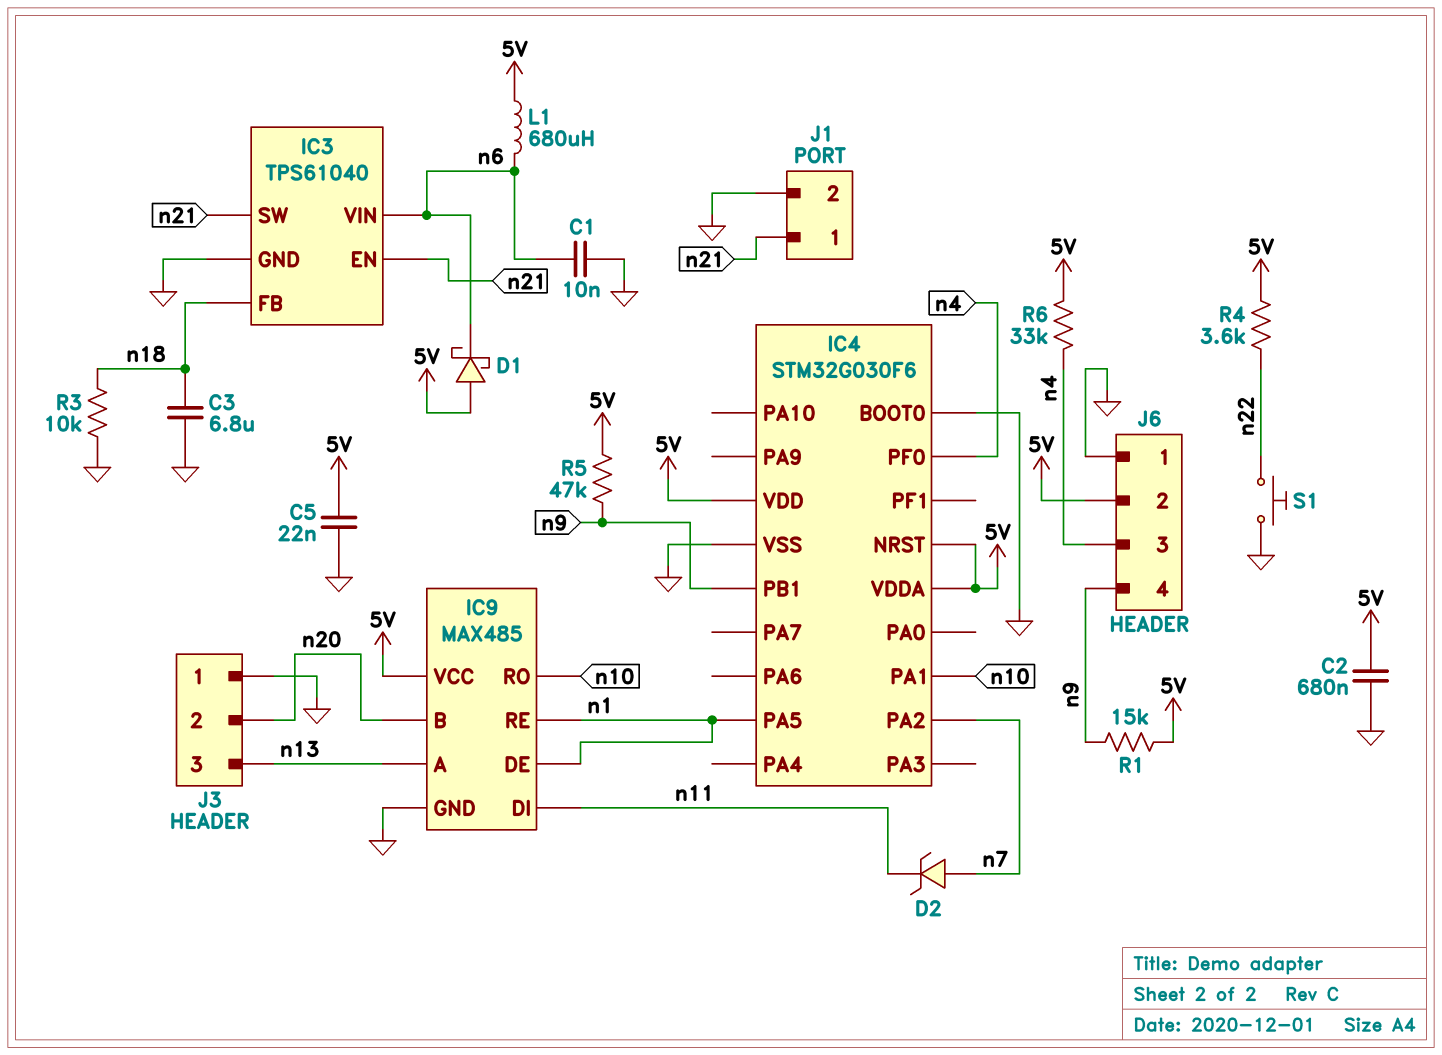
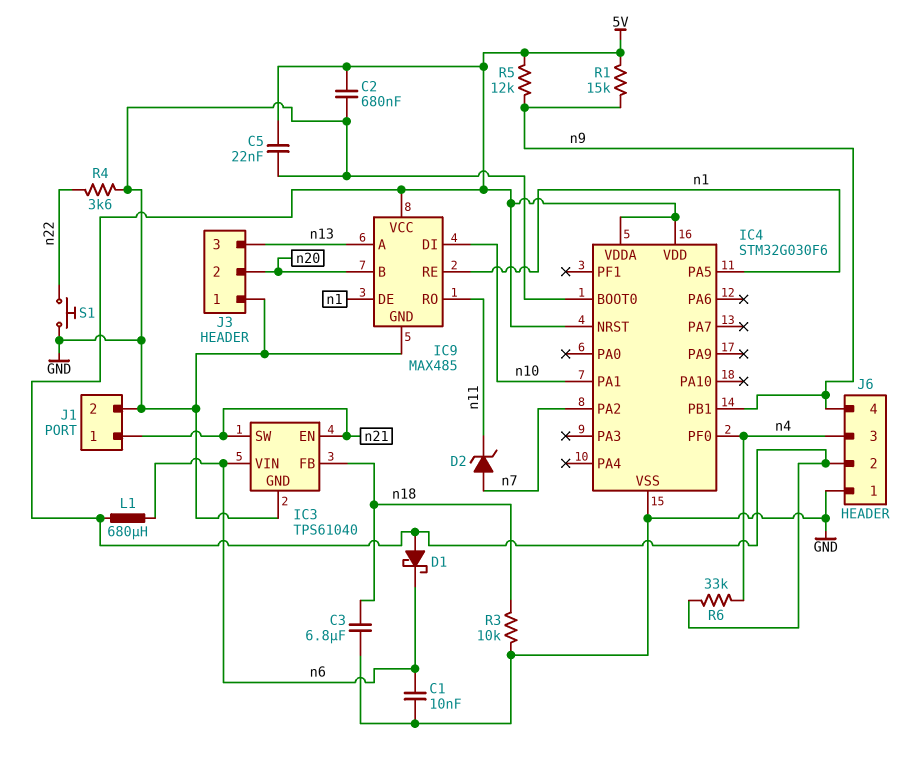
IC9 pin DI: n11 -> n10
IC9 pin RO: n10 -> n11
R4: 3.6k (5V, n22) -> 3.6k (GND, n22)
R5: 47k (5V, n9) -> 12k (5V, n9)

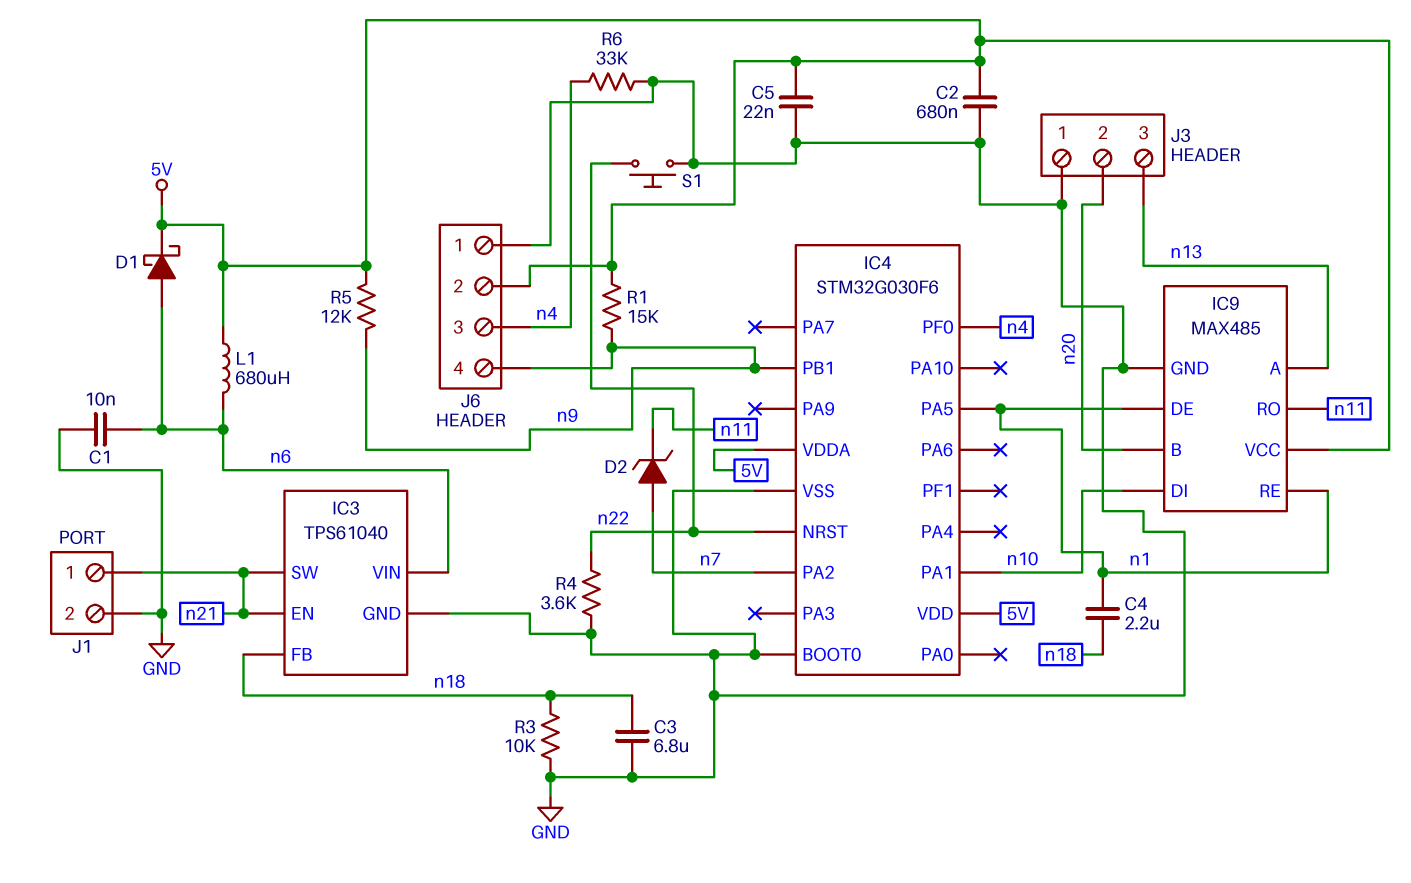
C4: none -> 2.2uF (n1, n18)
D1: schottky (A 5V, K n6) -> schottky (A n6, K 5V)
IC4 pin NRST: 5V -> n22
R6: 33k (5V, n4) -> 33k (GND, n4)

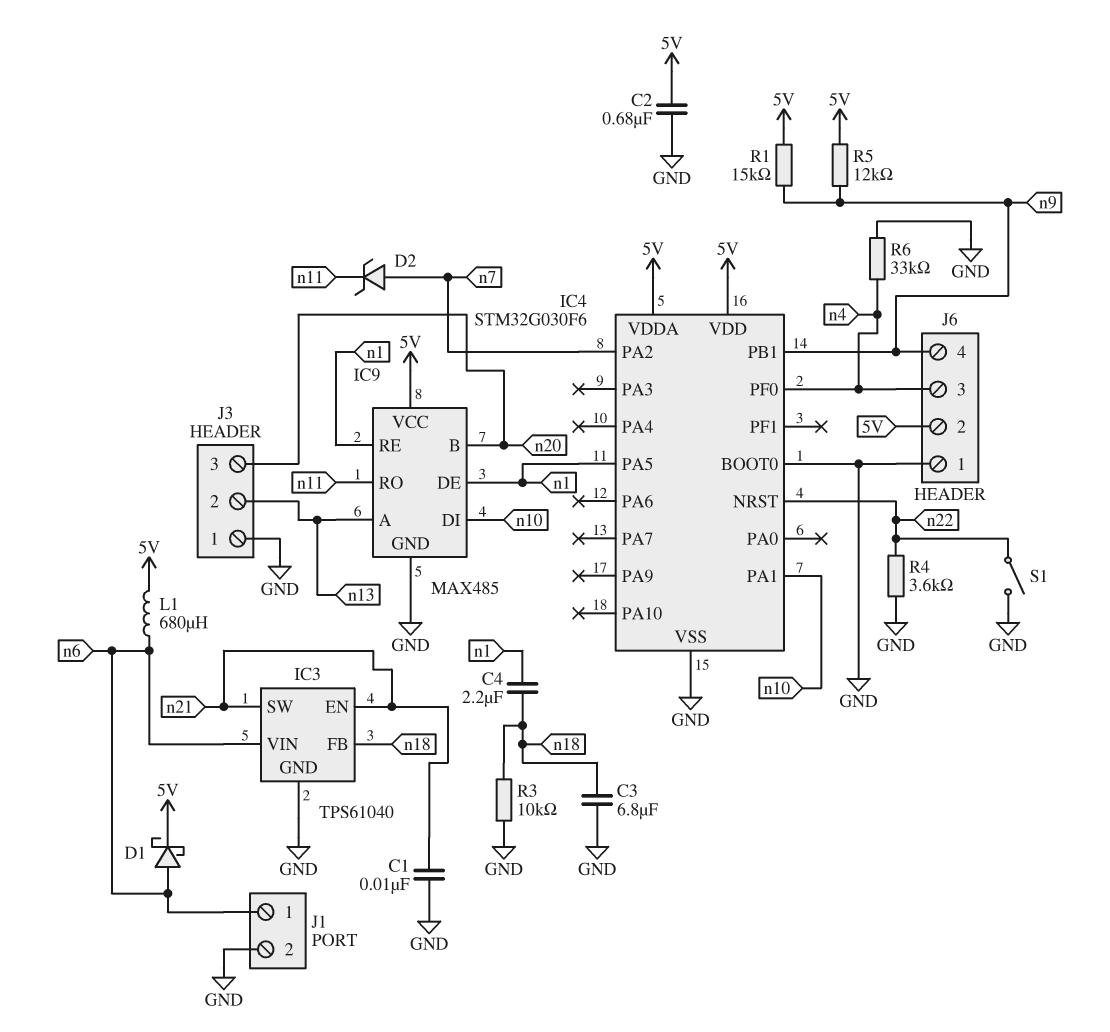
C1: 10nF (GND, n6) -> 10nF (GND, n21)
C5: 22nF (5V, GND) -> none
J1 pin 1: n21 -> n6
J3 pin 2: n20 -> n13
J3 pin 3: n13 -> n20
S1: button (GND, n22) -> switch (GND, n22)

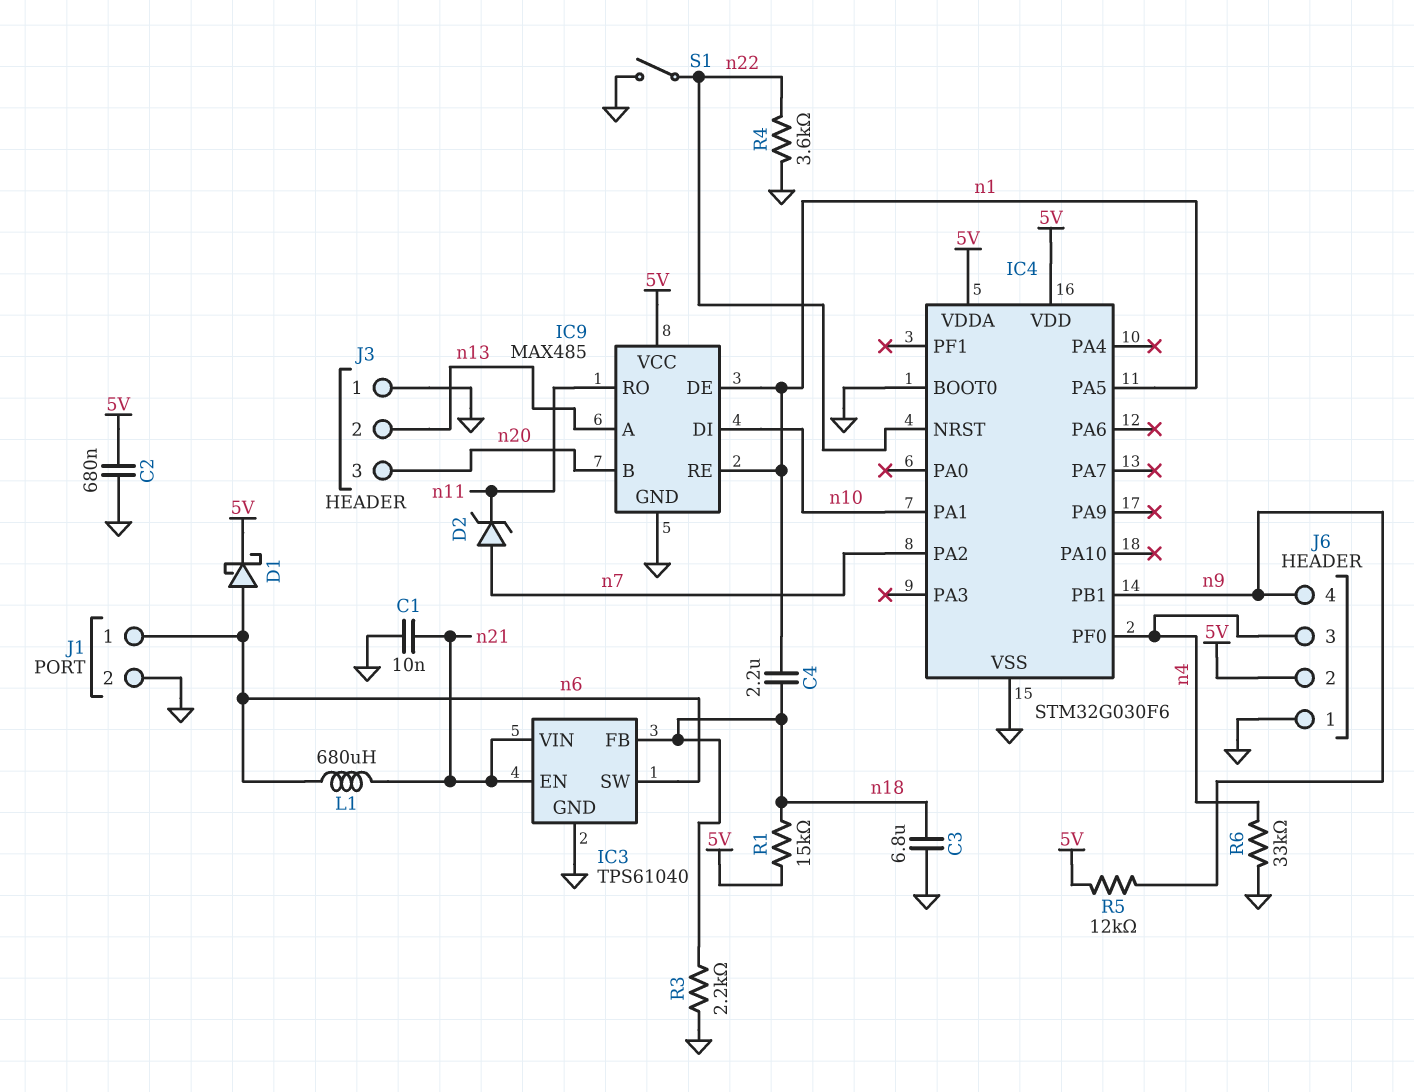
IC3 pin SW: n21 -> n6
IC3 pin VIN: n6 -> n21
L1: 680uH (5V, n6) -> 680uH (n6, n21)
R1: 15k (5V, n9) -> 15k (5V, n18)
R3: 10k (GND, n18) -> 2.2k (GND, n18)

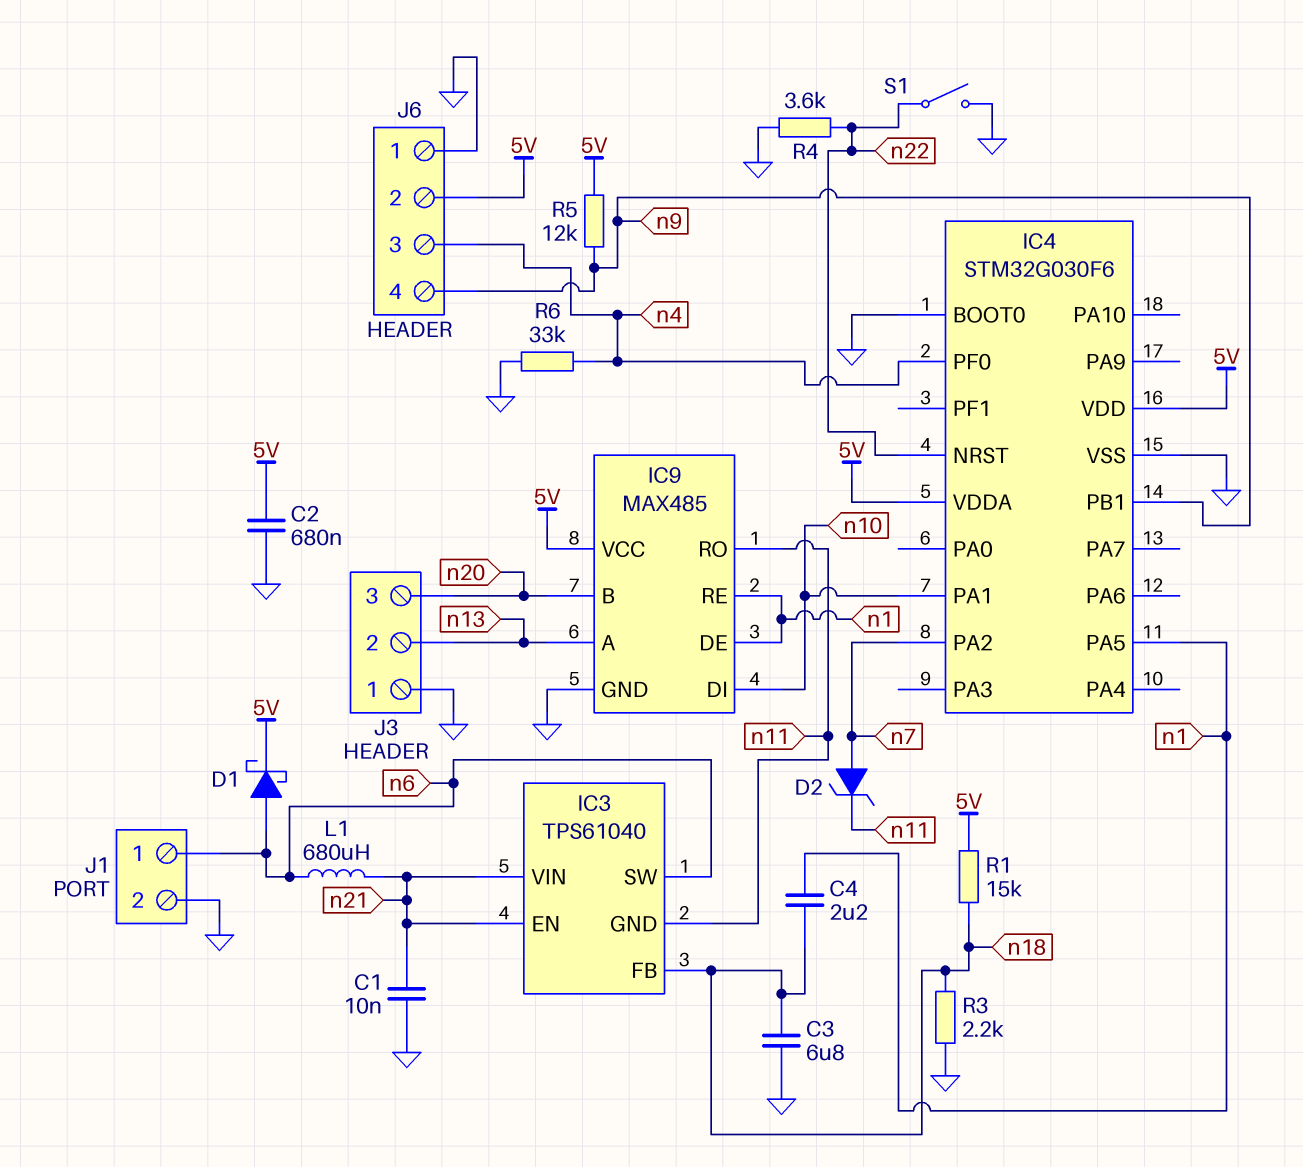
IC3 pin GND: GND -> n11

